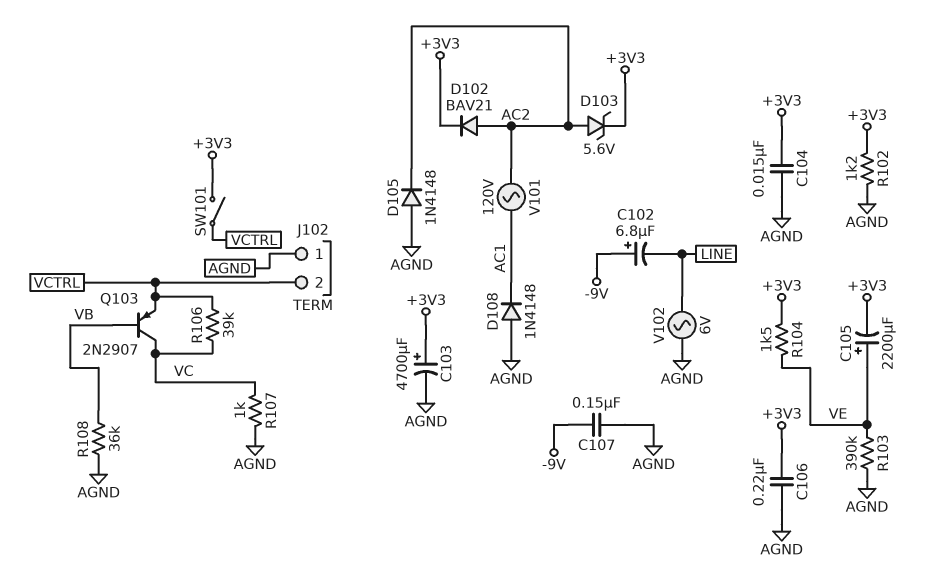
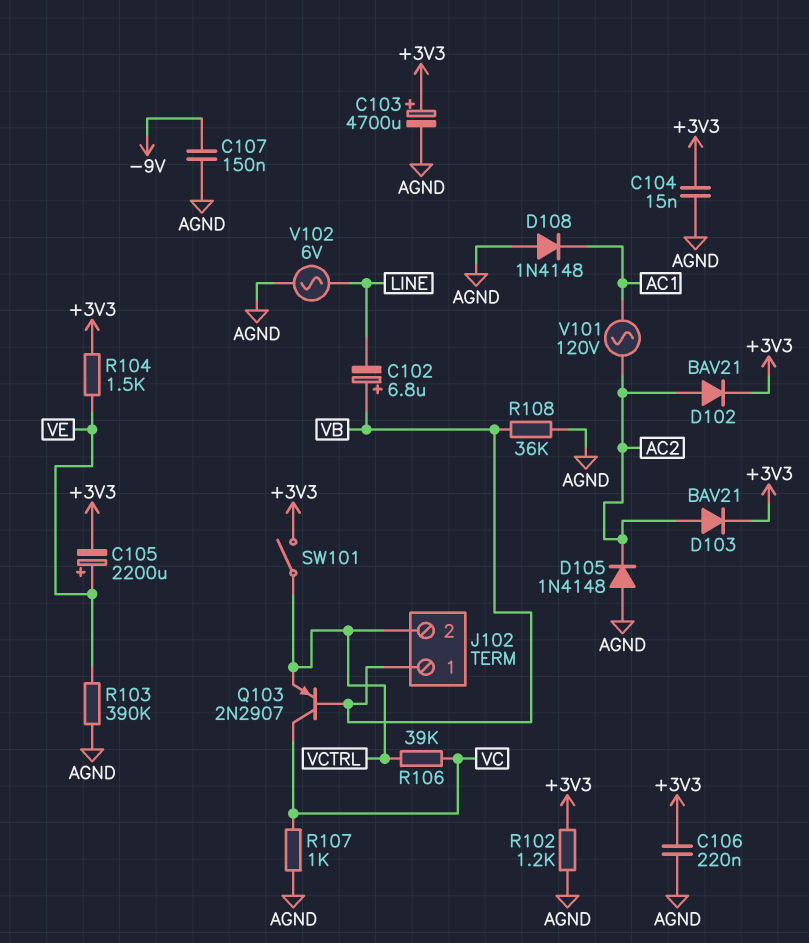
C102: 6.8uF (plus -9V, minus LINE) -> 6.8uF (plus VB, minus LINE)
D103: zener 5.6V (A AC2, K +3V3) -> diode BAV21 (A AC2, K +3V3)
J102 pin 1: AGND -> VB

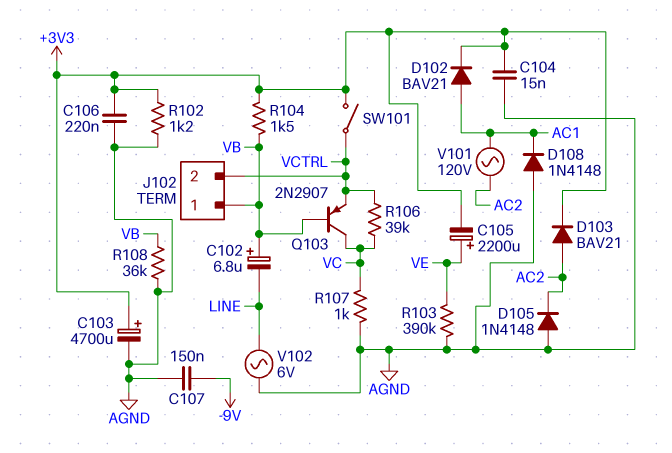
D102: diode BAV21 (A AC2, K +3V3) -> diode BAV21 (A AC1, K +3V3)
R104: 1.5k (+3V3, VE) -> 1.5k (+3V3, VB)

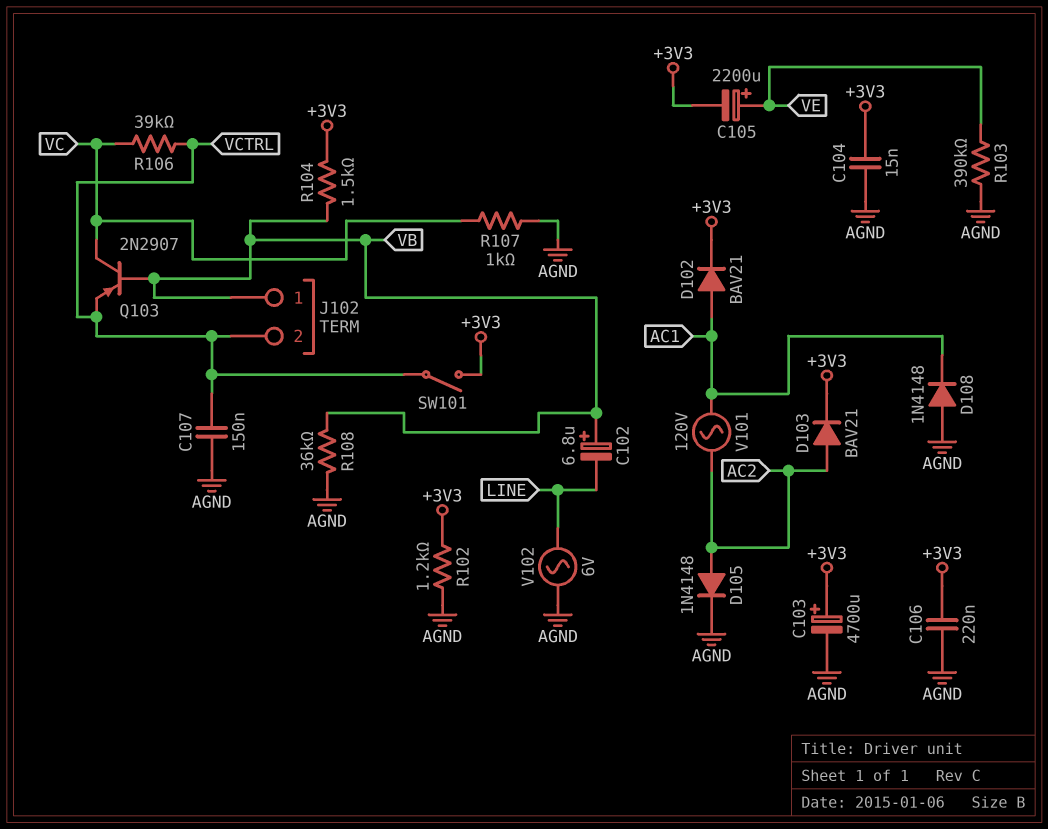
C107: 150nF (-9V, AGND) -> 150nF (AGND, VCTRL)
D105: diode 1N4148 (A AGND, K AC2) -> diode 1N4148 (A AC2, K AGND)

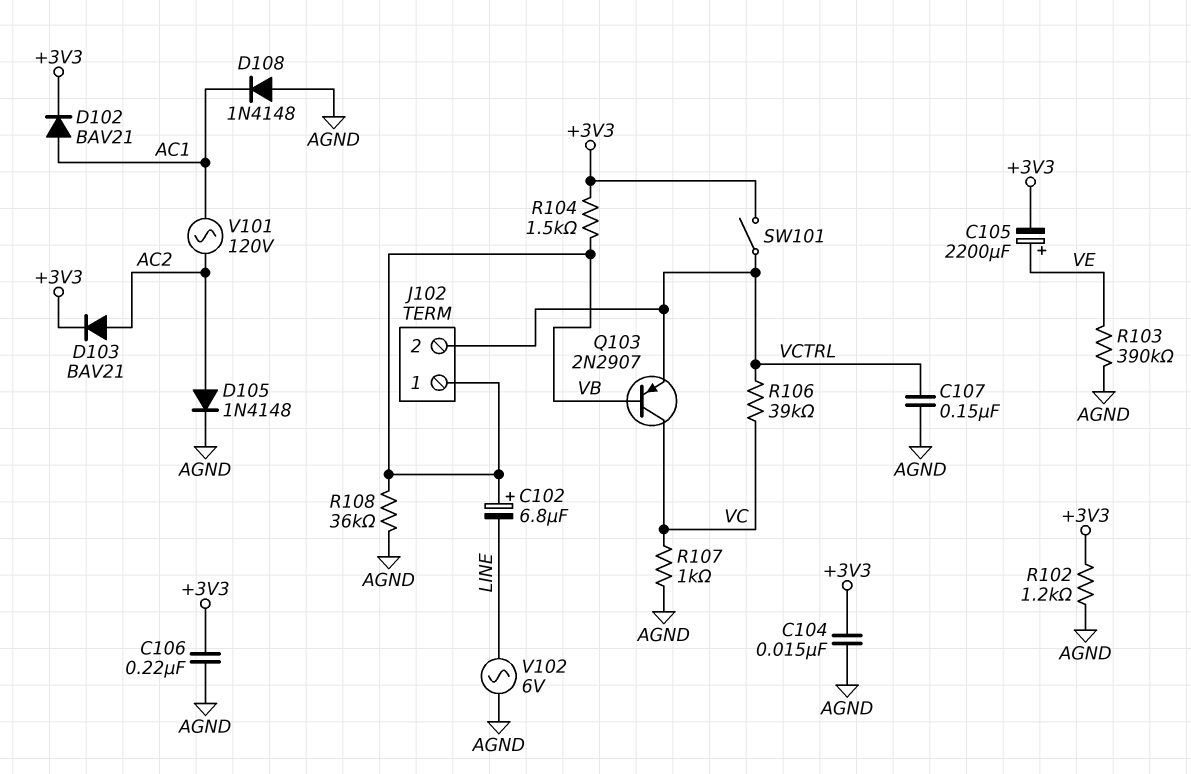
C103: 4700uF (plus +3V3, minus AGND) -> none

